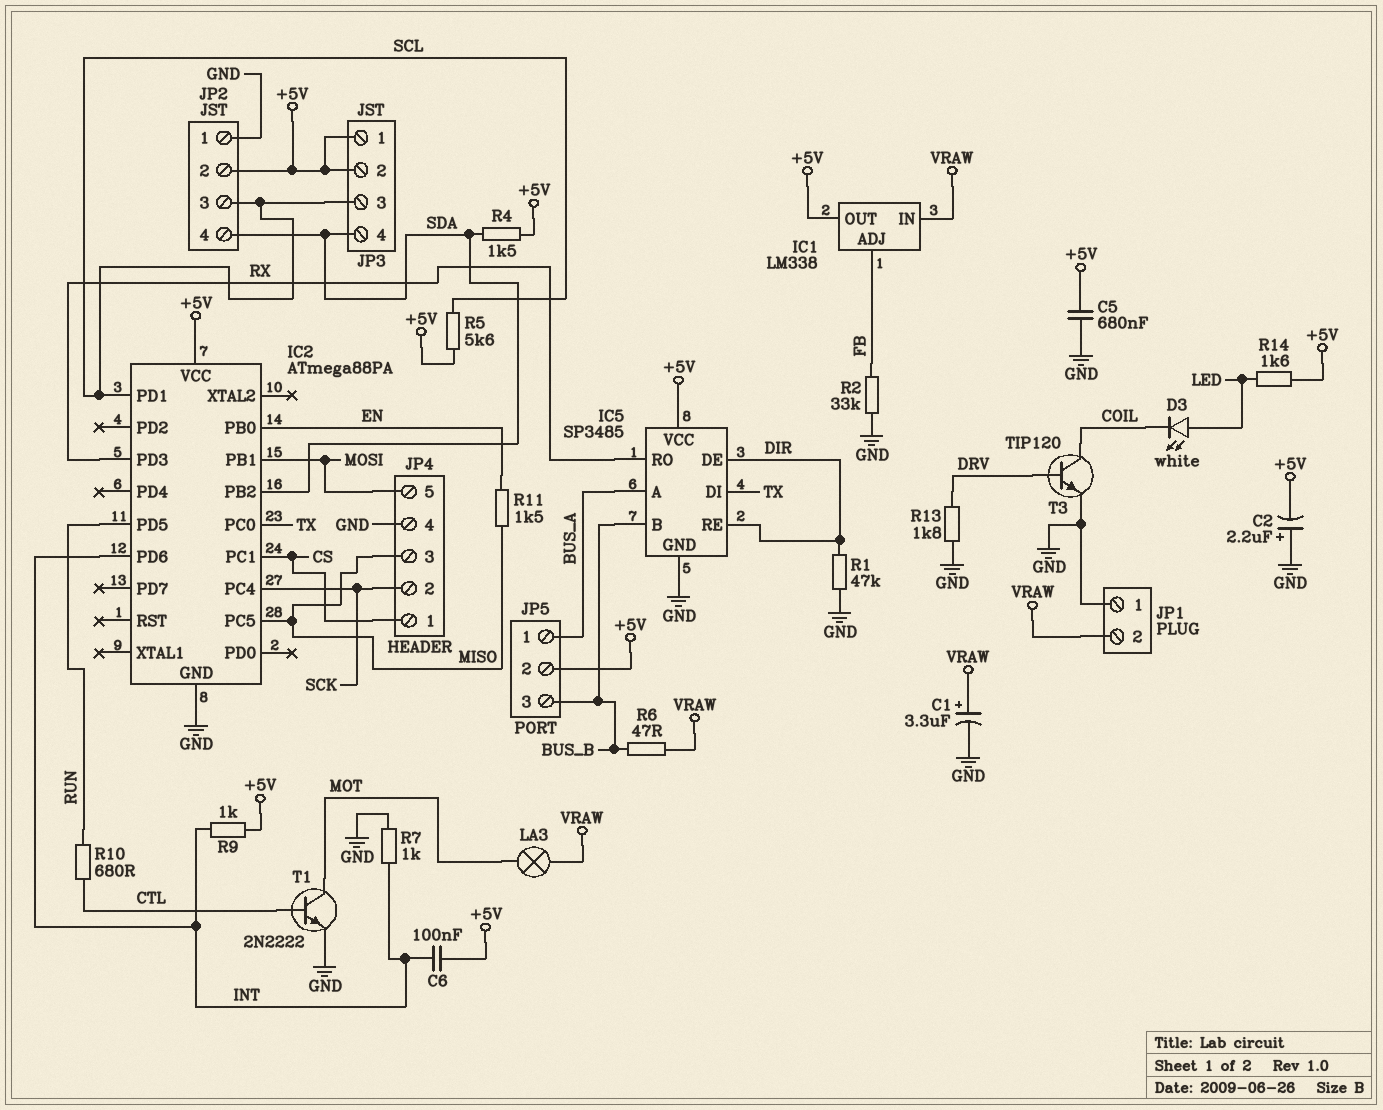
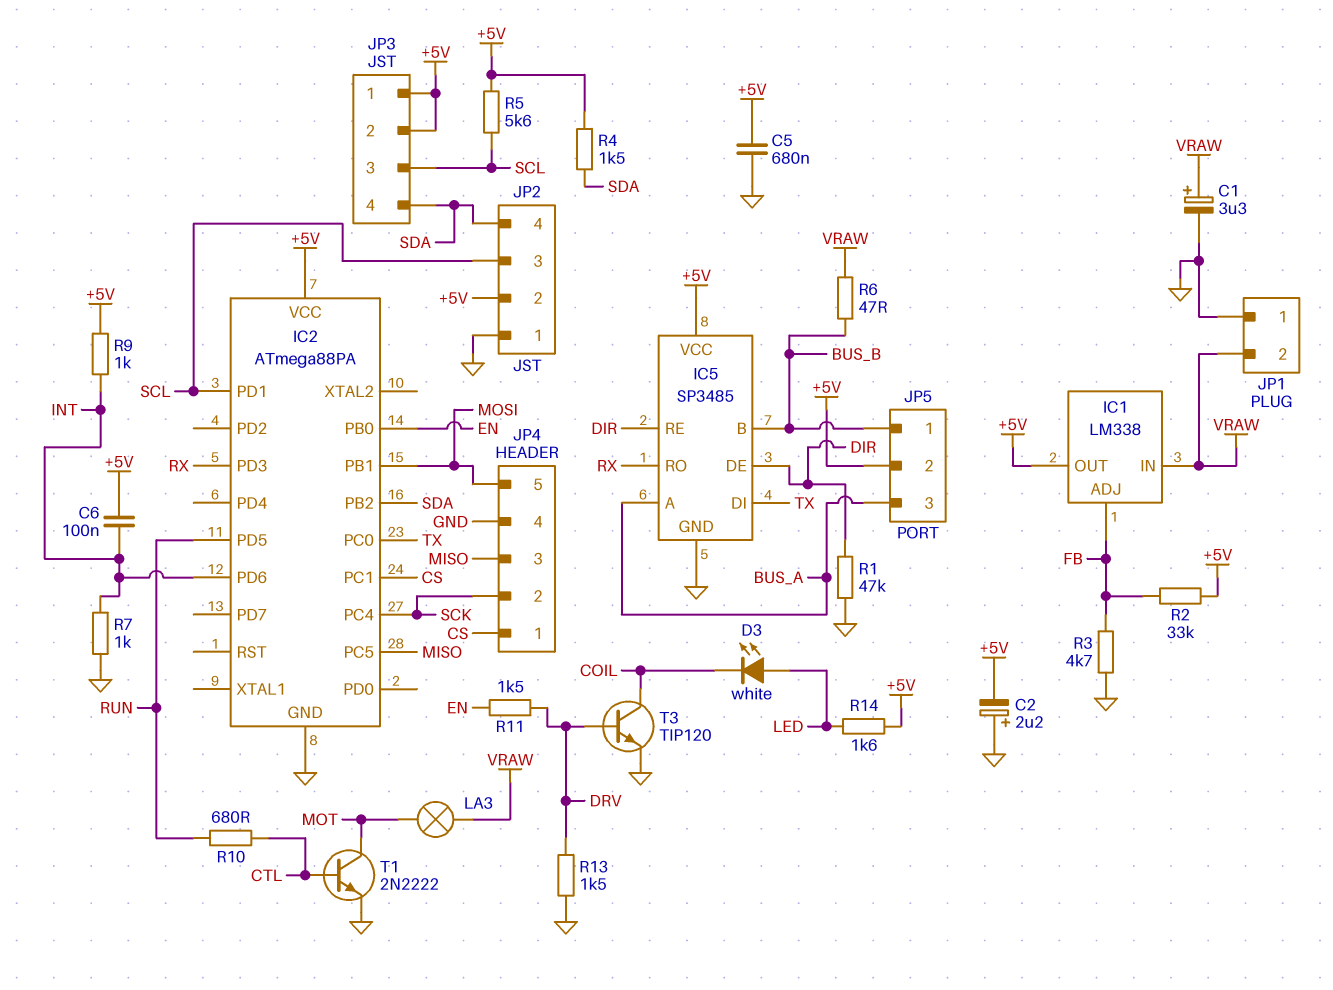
JP5 pin 1: BUS_A -> BUS_B
JP5 pin 3: BUS_B -> BUS_A
R2: 33k (FB, GND) -> 33k (+5V, FB)
R3: none -> 4.7k (FB, GND)
R11: 1.5k (EN, MISO) -> 1.5k (DRV, EN)
R13: 1.8k (DRV, GND) -> 1.5k (DRV, GND)

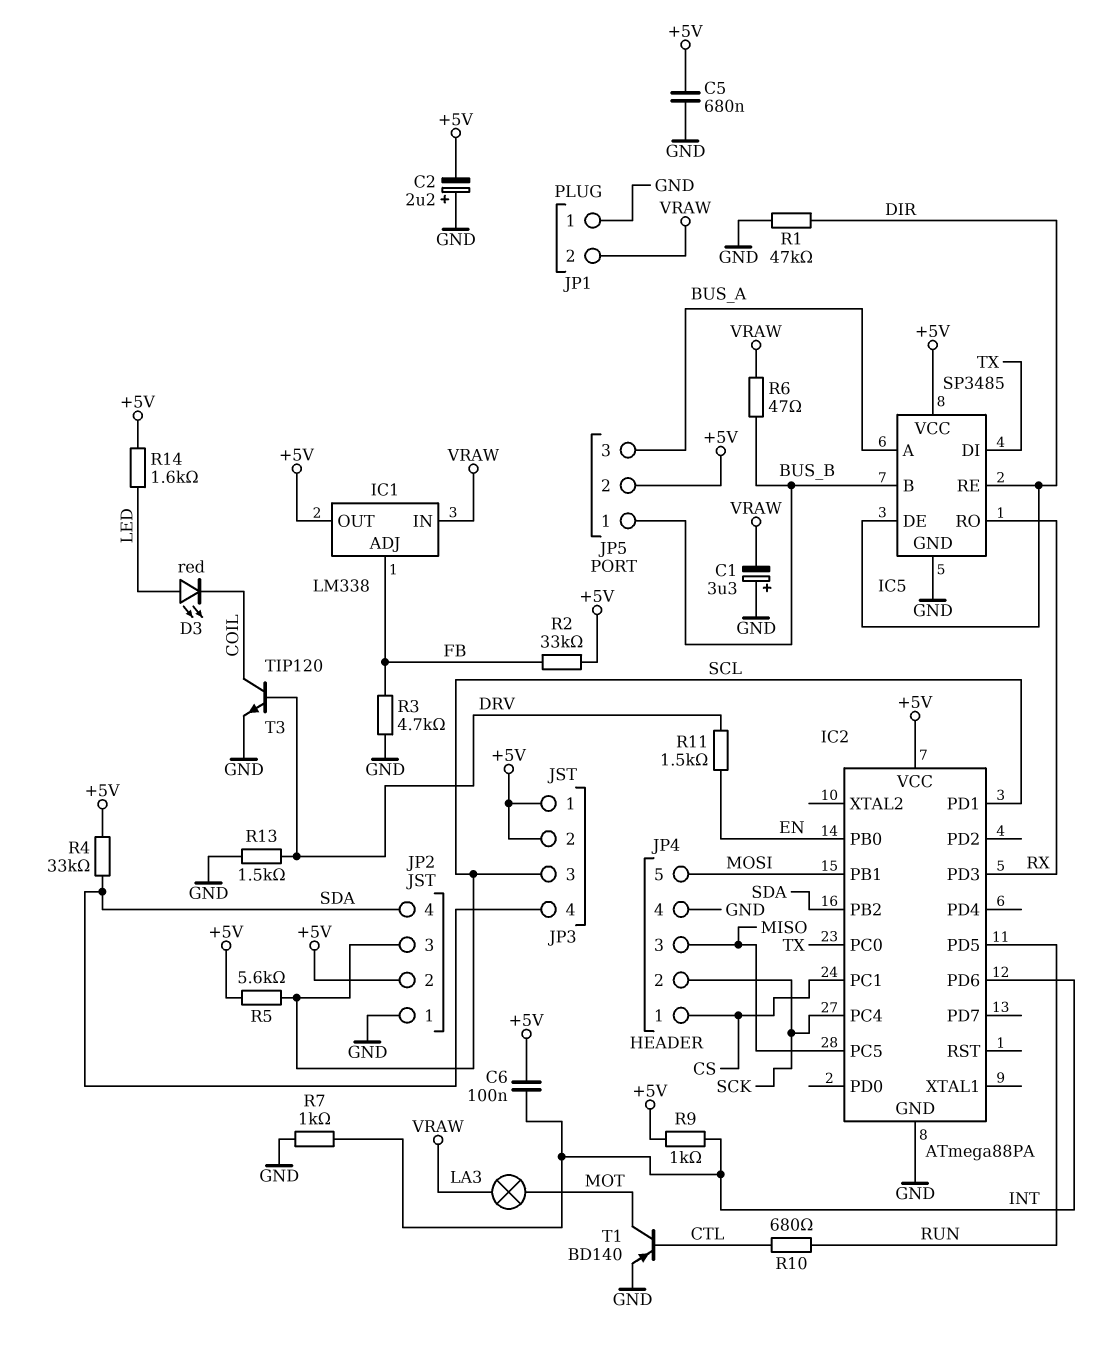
C1: 3.3uF (plus VRAW, minus GND) -> 3.3uF (plus GND, minus VRAW)
D3: LED white (A LED, K COIL) -> LED red (A LED, K COIL)
R4: 1.5k (+5V, SDA) -> 33k (+5V, SDA)
T1: NPN 2N2222 (B CTL, C MOT, E GND) -> PNP BD140 (B CTL, C MOT, E GND)

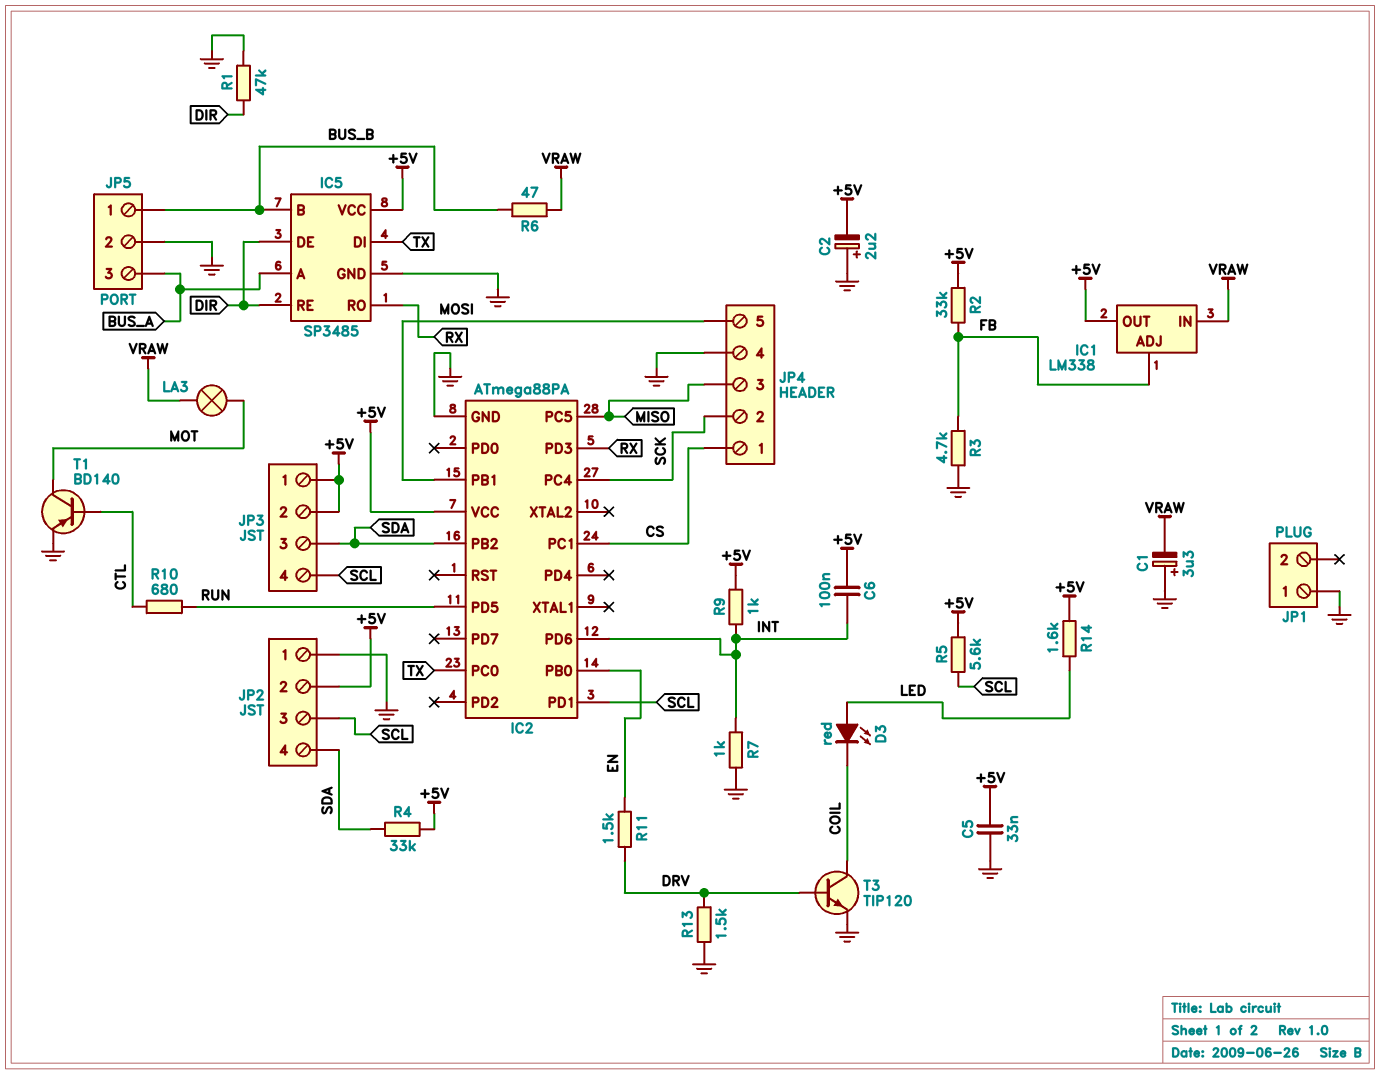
C5: 680nF (+5V, GND) -> 33nF (+5V, GND)
JP1 pin 2: VRAW -> none
JP3 pin 3: SCL -> SDA
JP3 pin 4: SDA -> SCL
JP5 pin 2: +5V -> GND

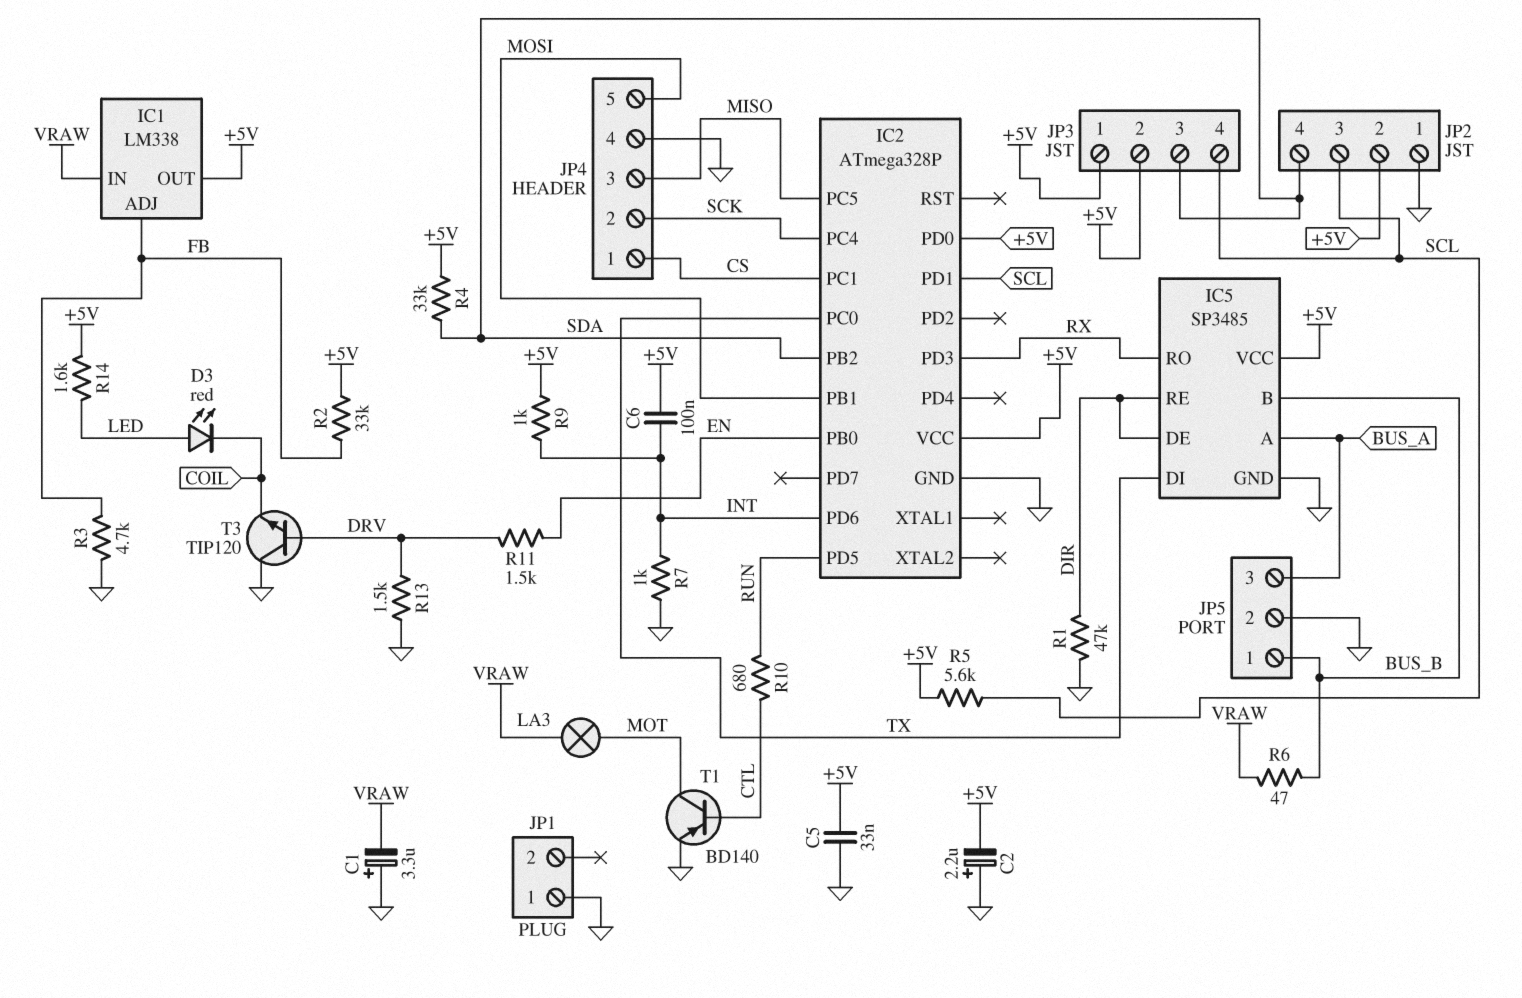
IC2: ATmega88PA -> ATmega328P
IC2 pin PD0: none -> +5V
T3: NPN TIP120 (B DRV, C COIL, E GND) -> NPN TIP120 (B DRV, C GND, E COIL)

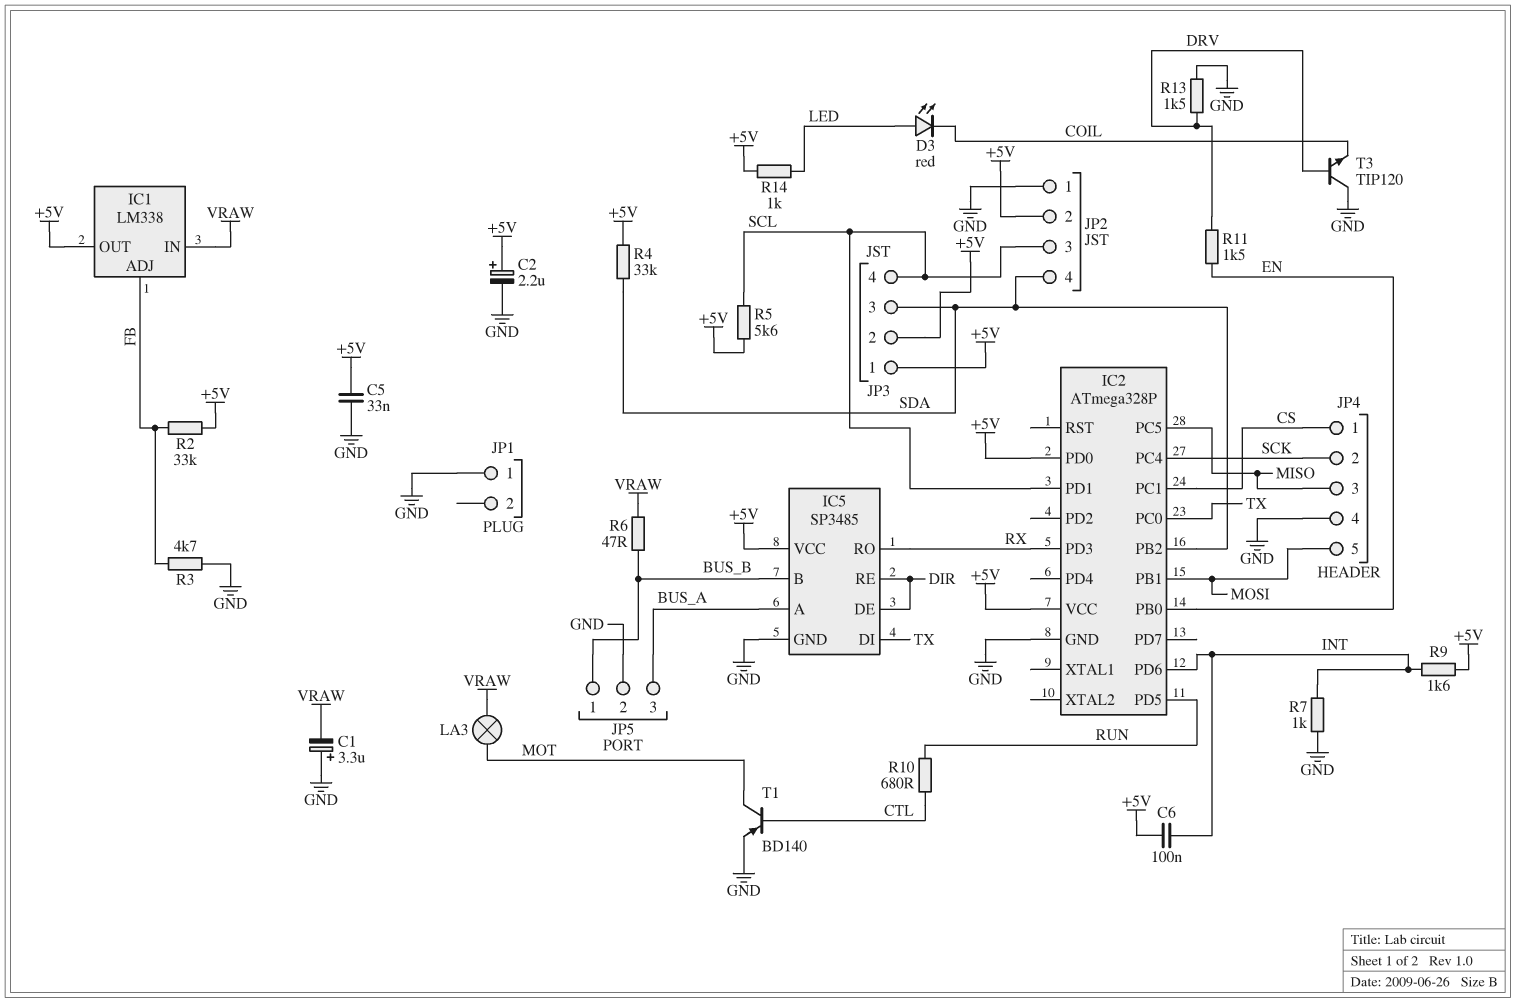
C2: 2.2uF (plus GND, minus +5V) -> 2.2uF (plus +5V, minus GND)
R1: 47k (DIR, GND) -> none
R9: 1k (+5V, INT) -> 1.6k (+5V, INT)
R14: 1.6k (+5V, LED) -> 1k (+5V, LED)

